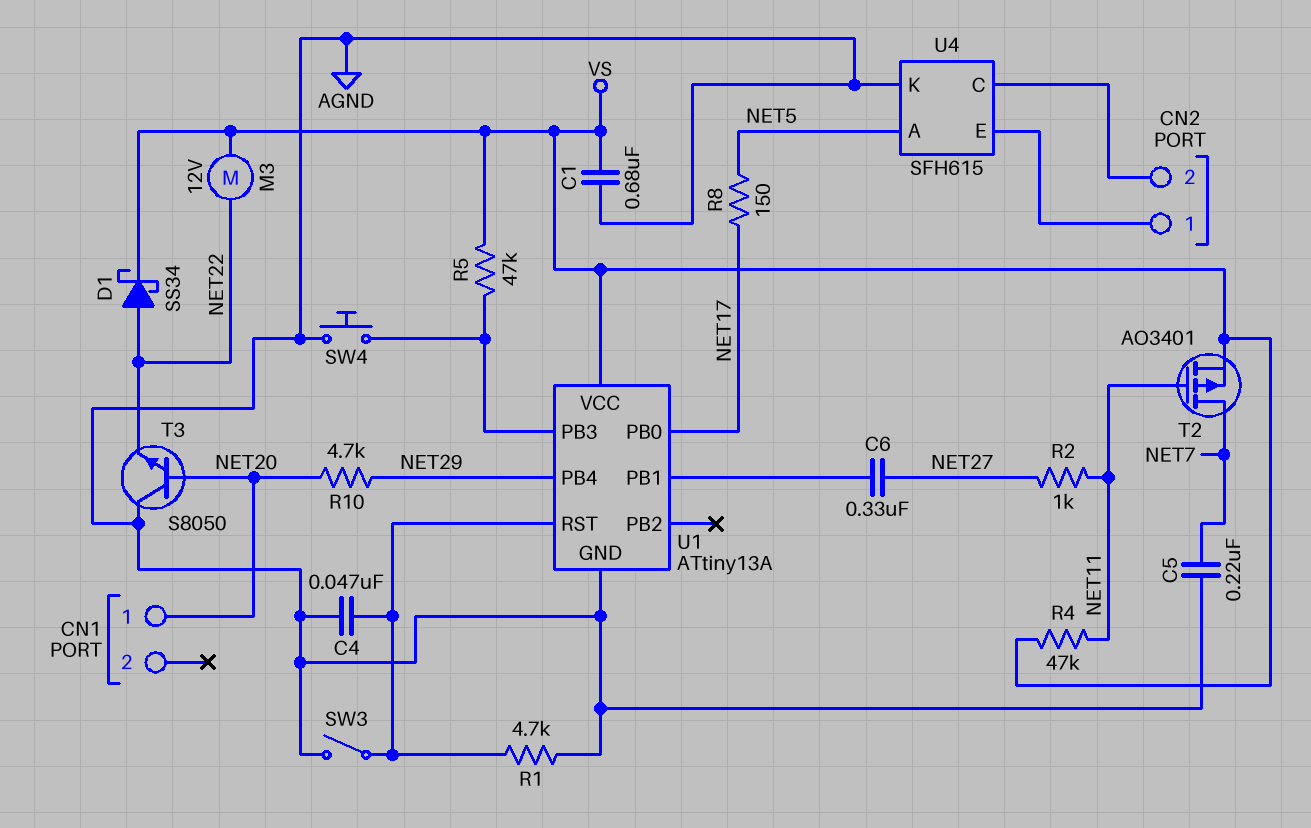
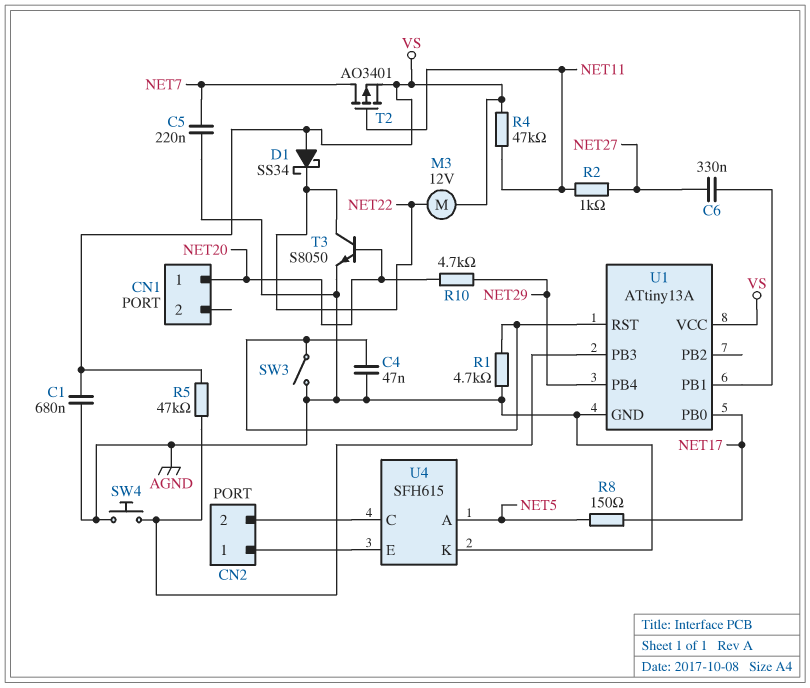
D1: schottky SS34 (A NET22, K VS) -> schottky SS34 (A VS, K NET22)
T3: NPN S8050 (B NET20, C AGND, E NET22) -> NPN S8050 (B NET20, C NET22, E AGND)

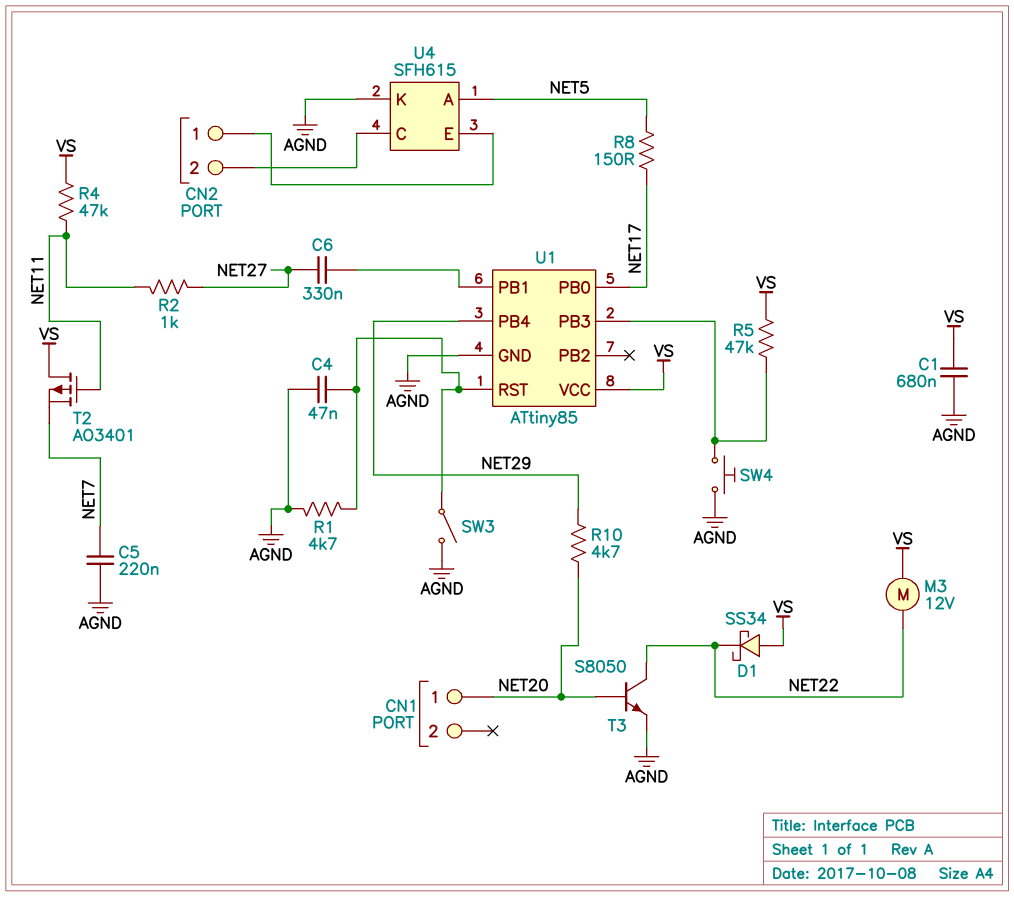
T2: PMOS AO3401 (G NET11, D NET7, S VS) -> PMOS AO3401 (G NET11, D VS, S NET7)
U1: ATtiny13A -> ATtiny85

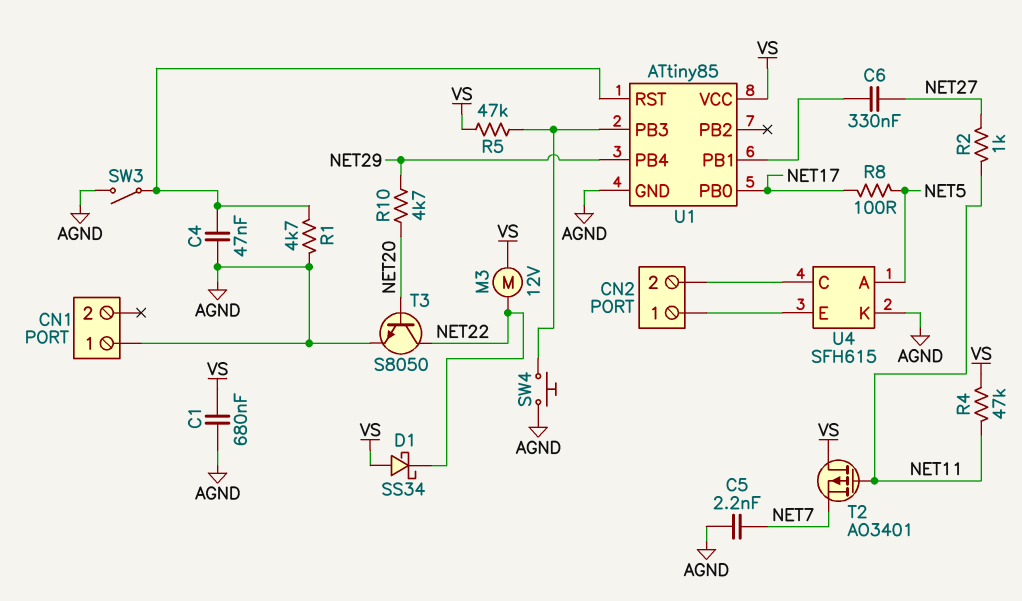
C5: 220nF (AGND, NET7) -> 2.2nF (AGND, NET7)
CN1 pin 1: NET20 -> AGND
R8: 150 (NET5, NET17) -> 100 (NET5, NET17)

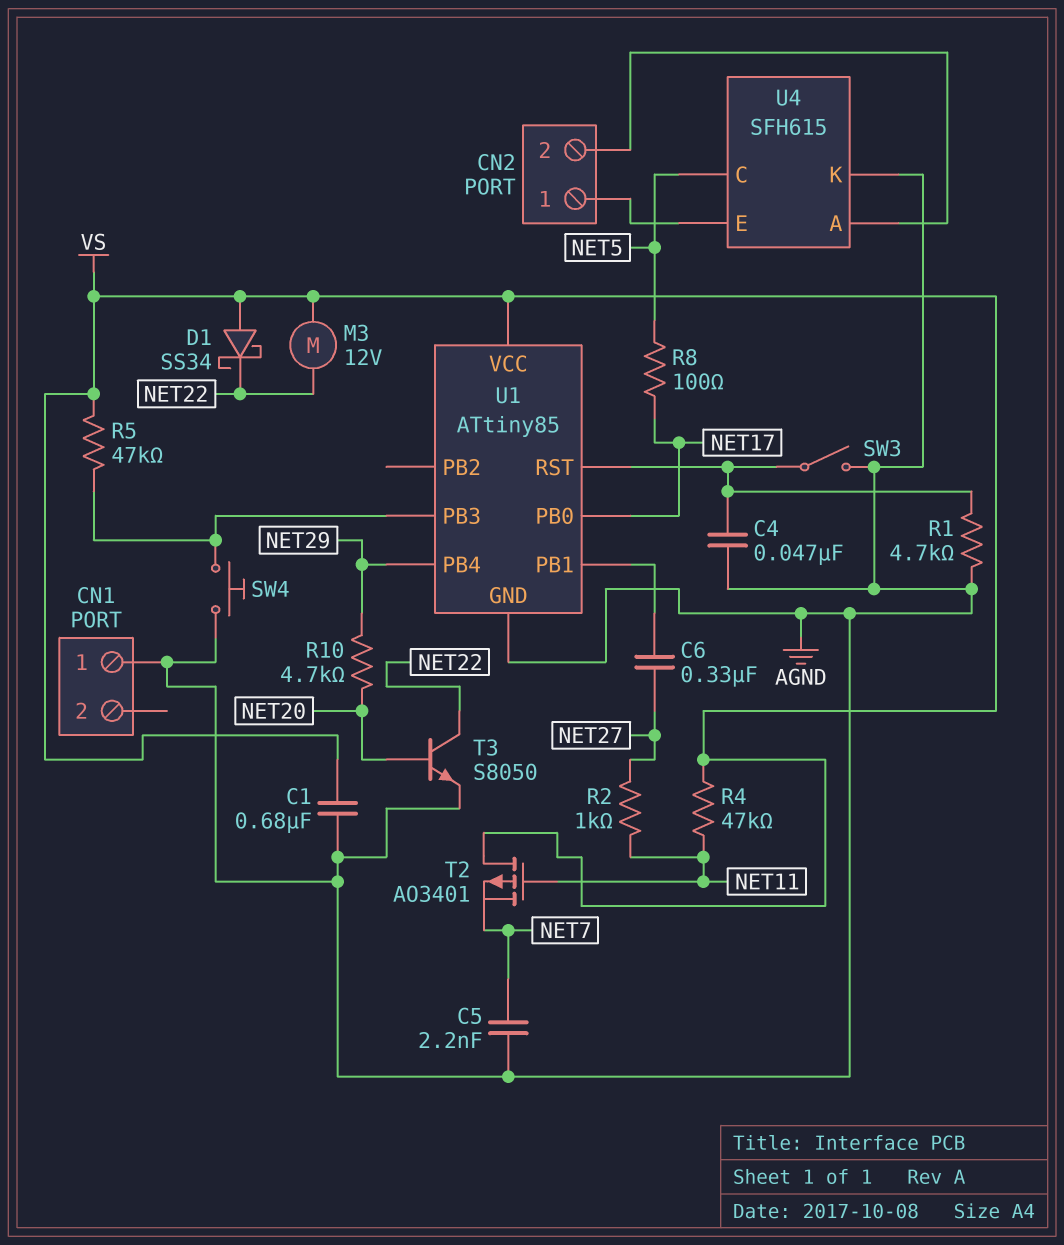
U4 pin A: NET5 -> CN2/2
U4 pin C: CN2/2 -> NET5

